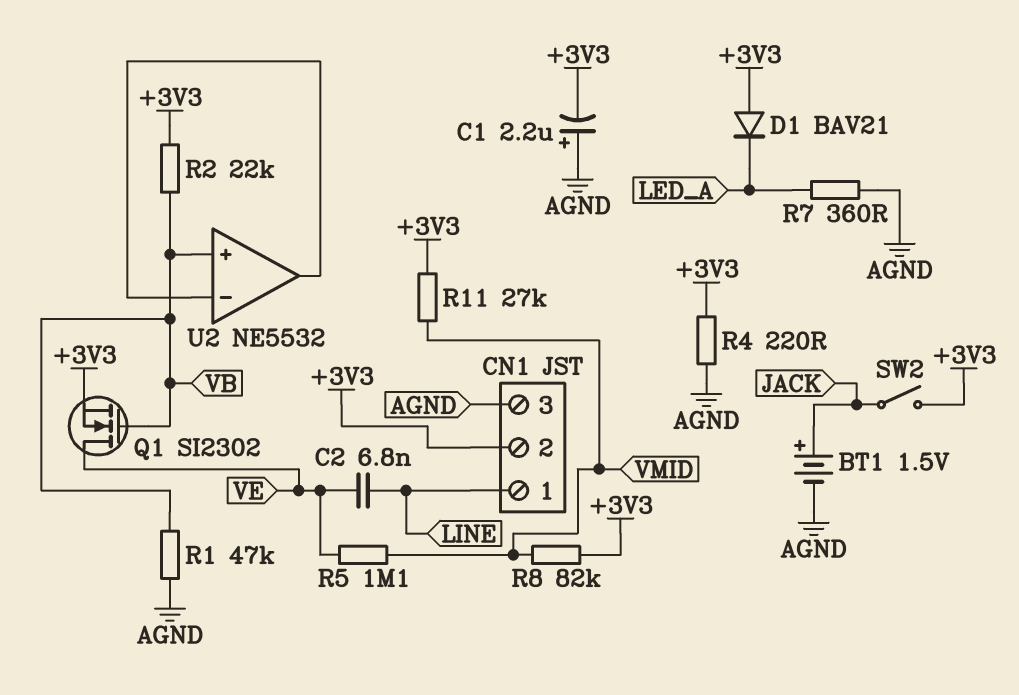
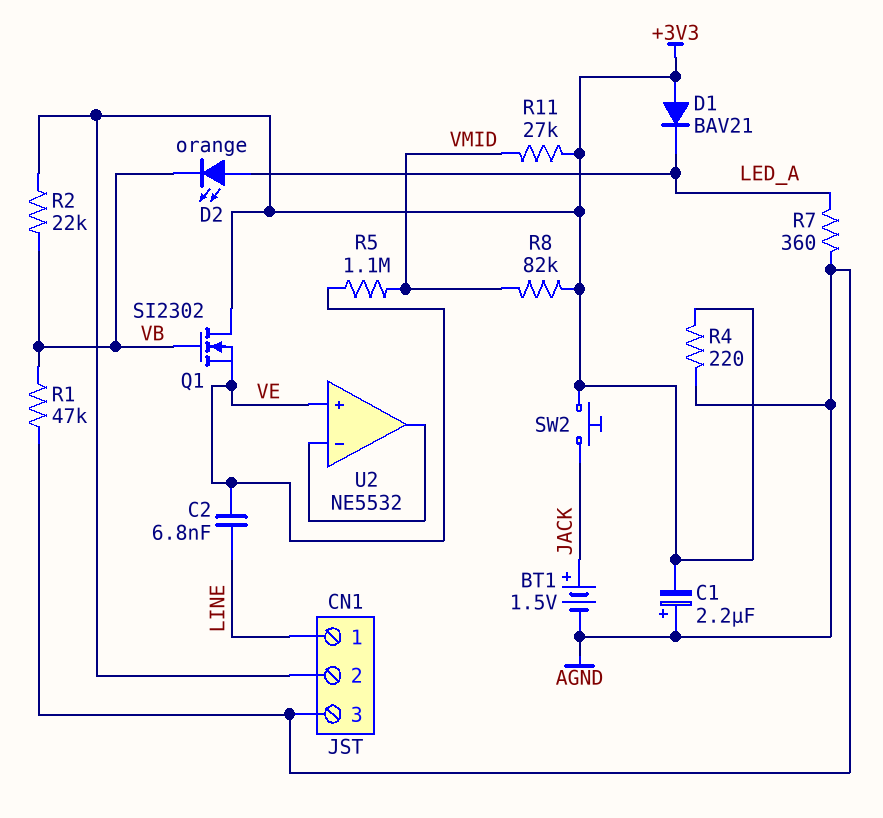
D2: none -> LED orange (A LED_A, K VB)
Q1: NMOS SI2302 (G VB, D VE, S +3V3) -> NMOS SI2302 (G VB, D +3V3, S VE)
SW2: switch (+3V3, JACK) -> button (+3V3, JACK)
U2 pin in+: VB -> VE

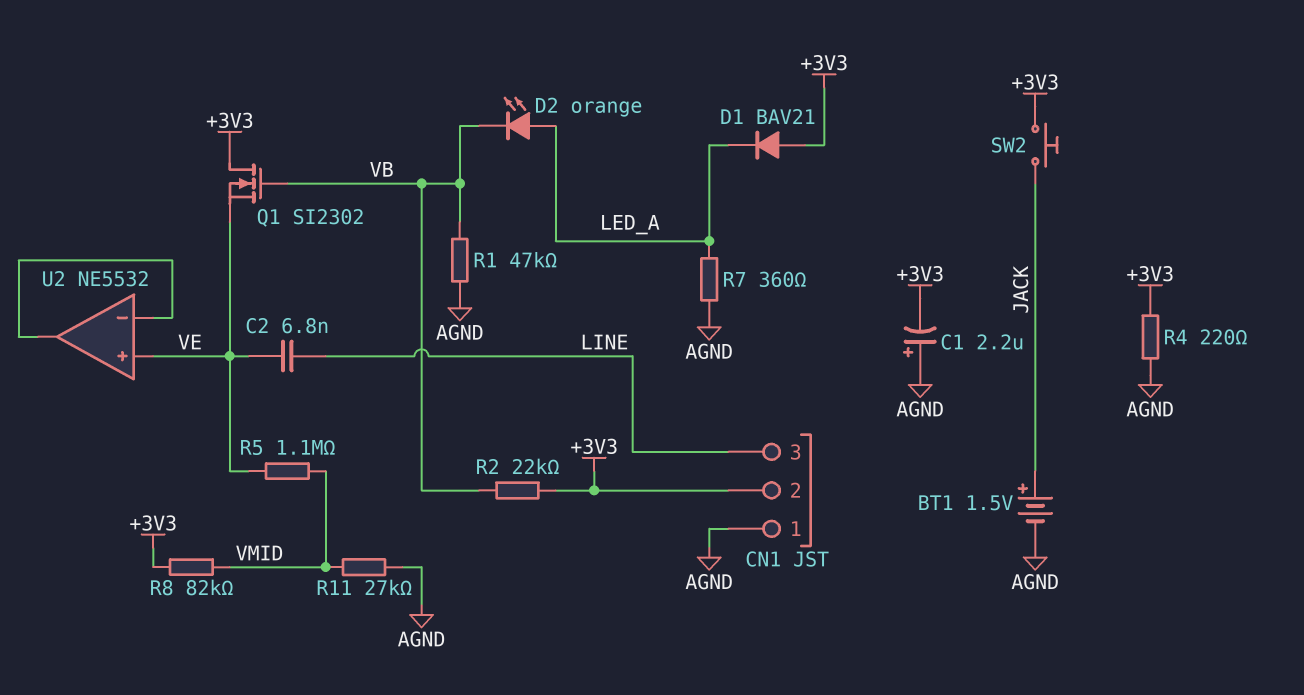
CN1 pin 1: LINE -> AGND
CN1 pin 3: AGND -> LINE
R11: 27k (+3V3, VMID) -> 27k (AGND, VMID)

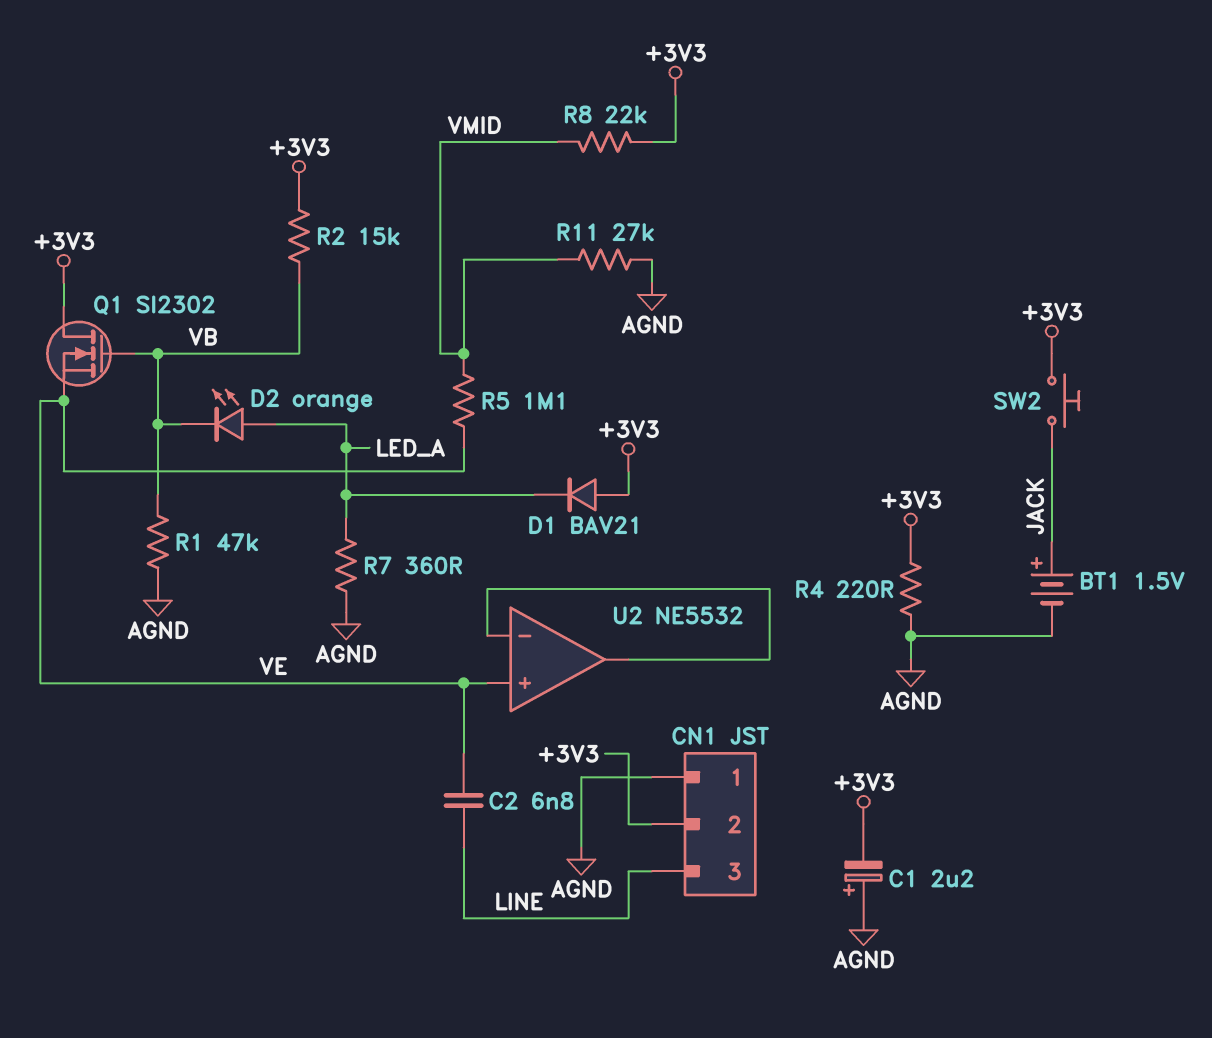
R2: 22k (+3V3, VB) -> 15k (+3V3, VB)
R8: 82k (+3V3, VMID) -> 22k (+3V3, VMID)

